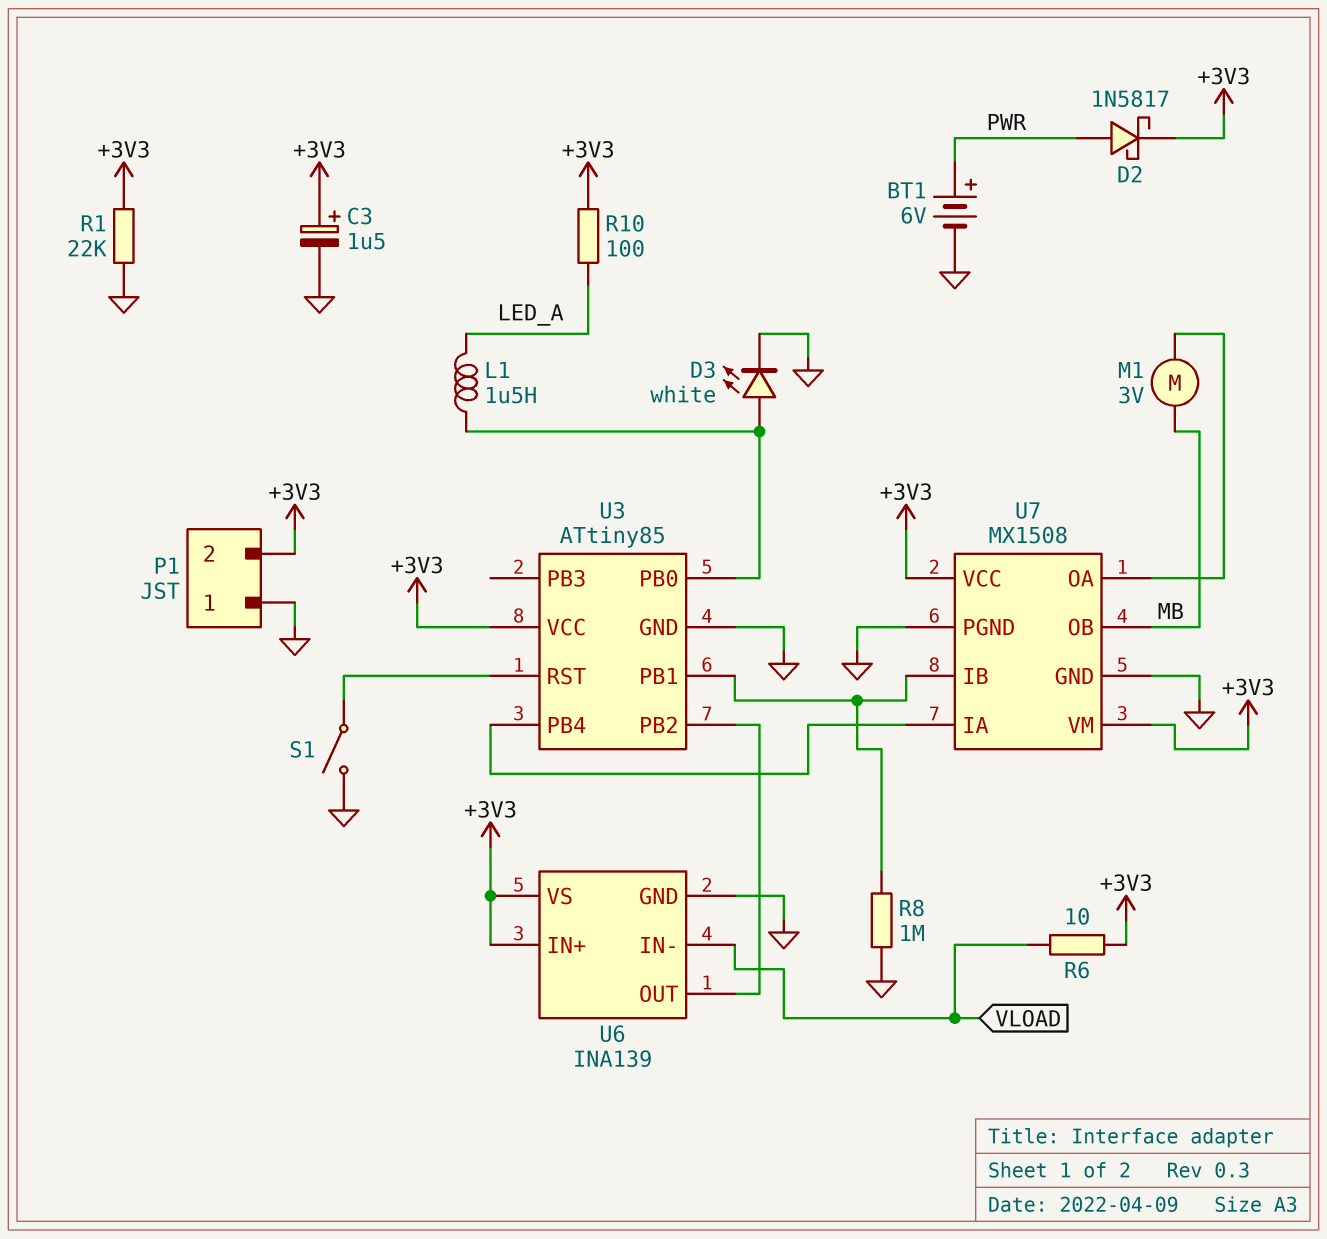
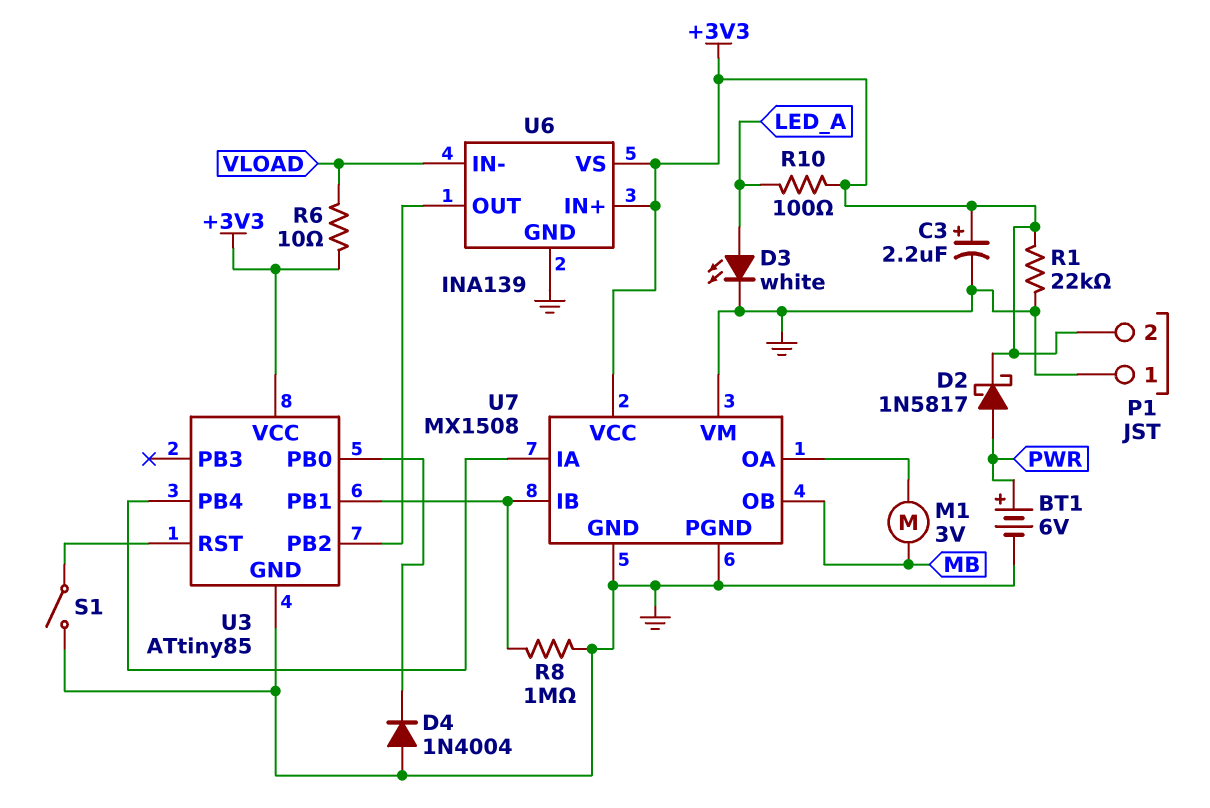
C3: 1.5uF (plus +3V3, minus GND) -> 2.2uF (plus +3V3, minus GND)
D3: LED white (A U3/PB0, K GND) -> LED white (A LED_A, K GND)
D4: none -> diode 1N4004 (A GND, K U3/PB0)
L1: 1.5uH (LED_A, U3/PB0) -> none
U7 pin VM: +3V3 -> GND

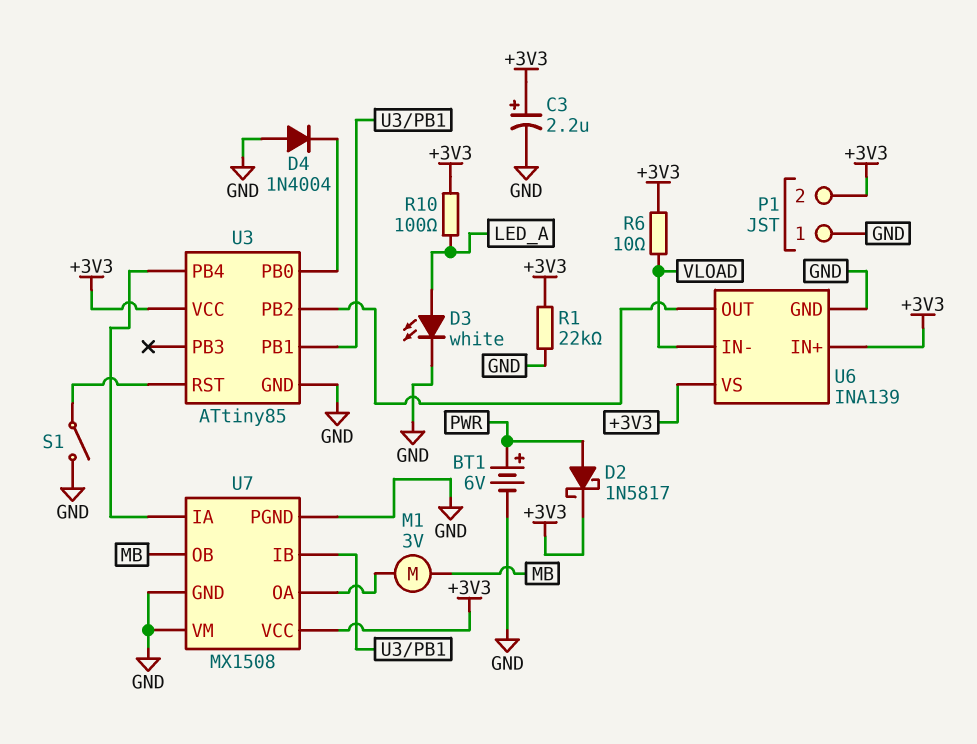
R8: 1M (GND, U3/PB1) -> none

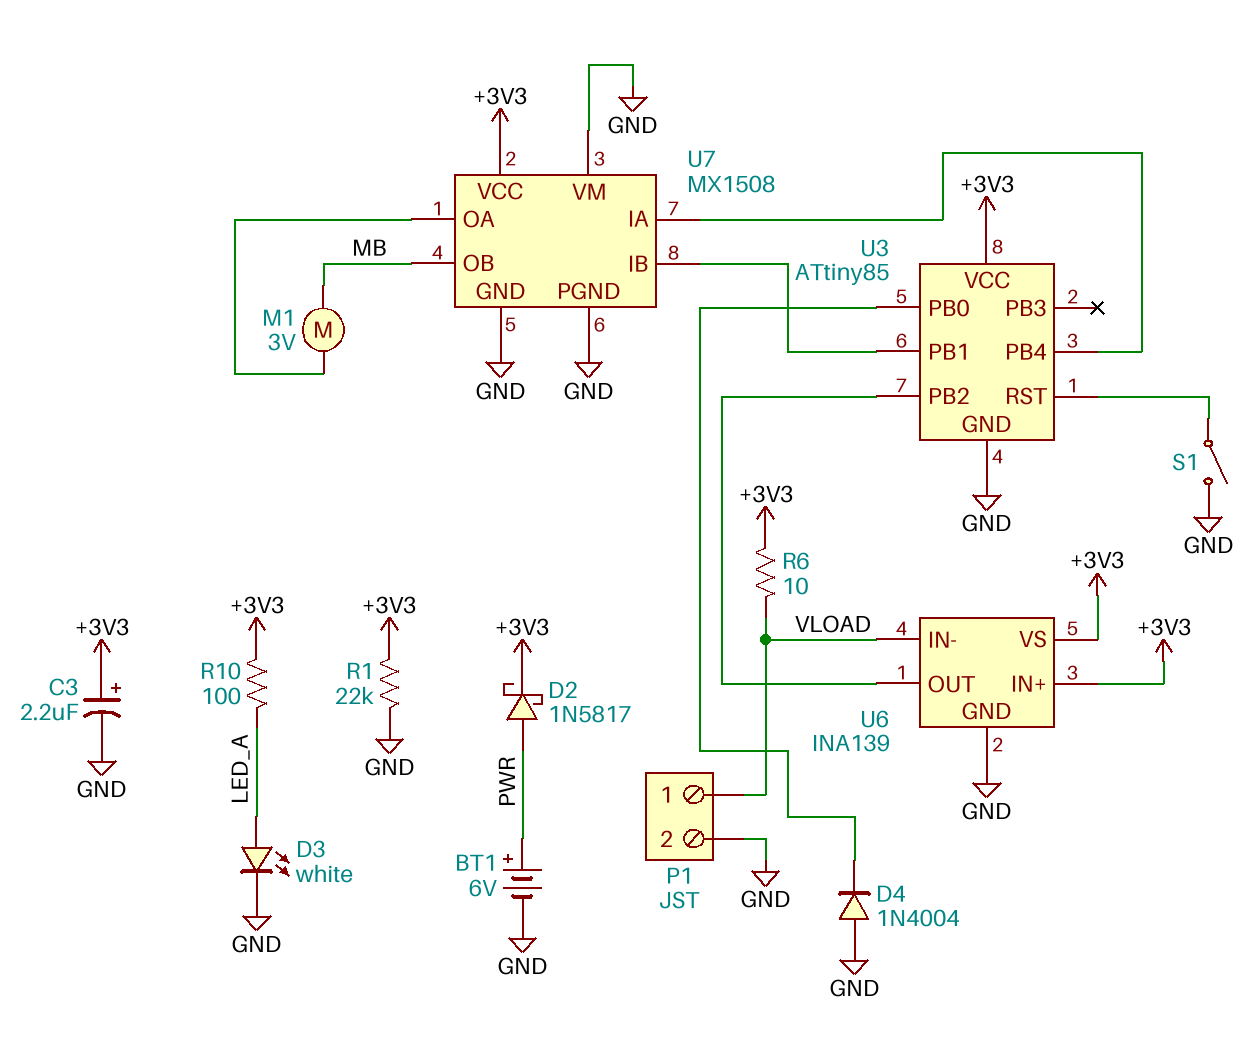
P1 pin 1: GND -> VLOAD
P1 pin 2: +3V3 -> GND

